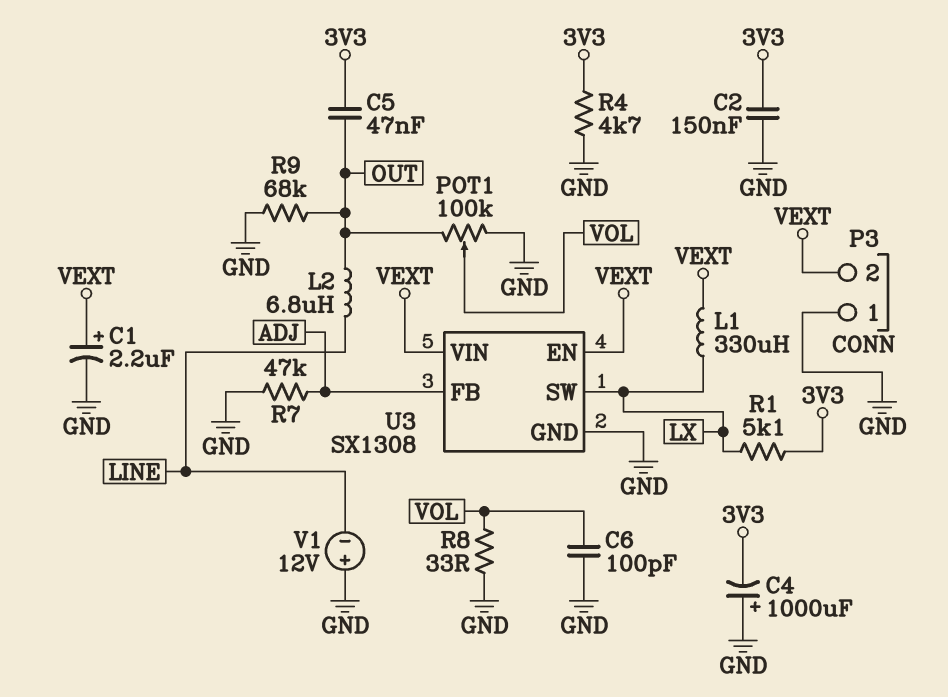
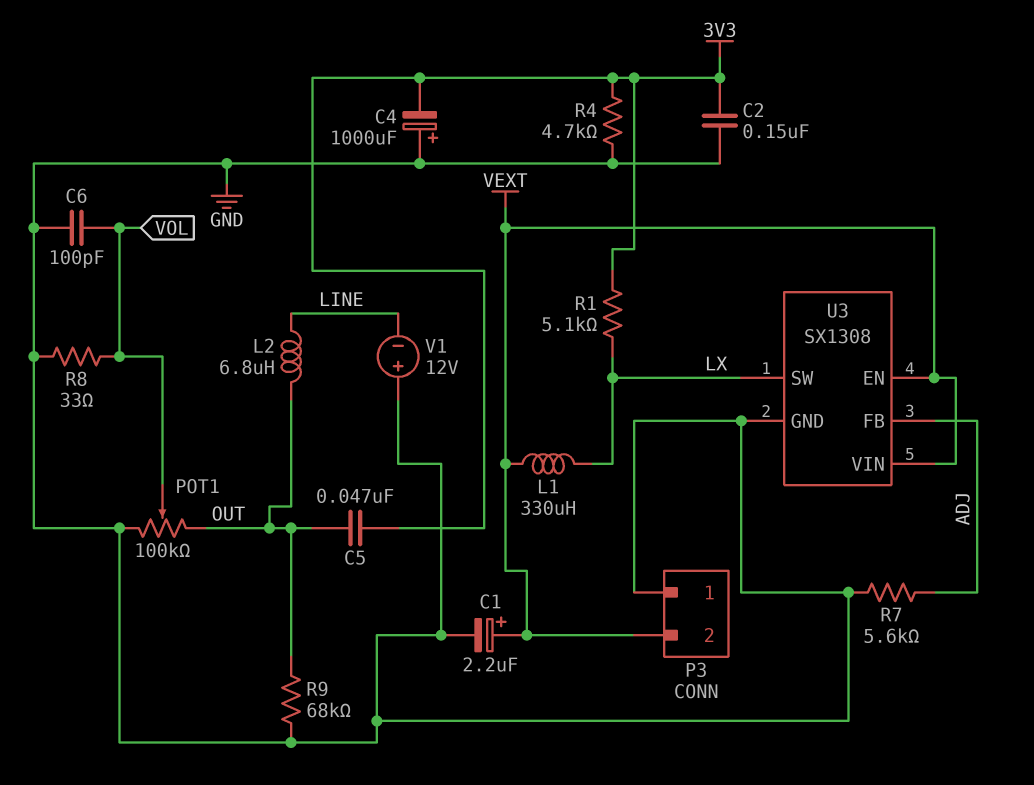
R7: 47k (ADJ, GND) -> 5.6k (ADJ, GND)

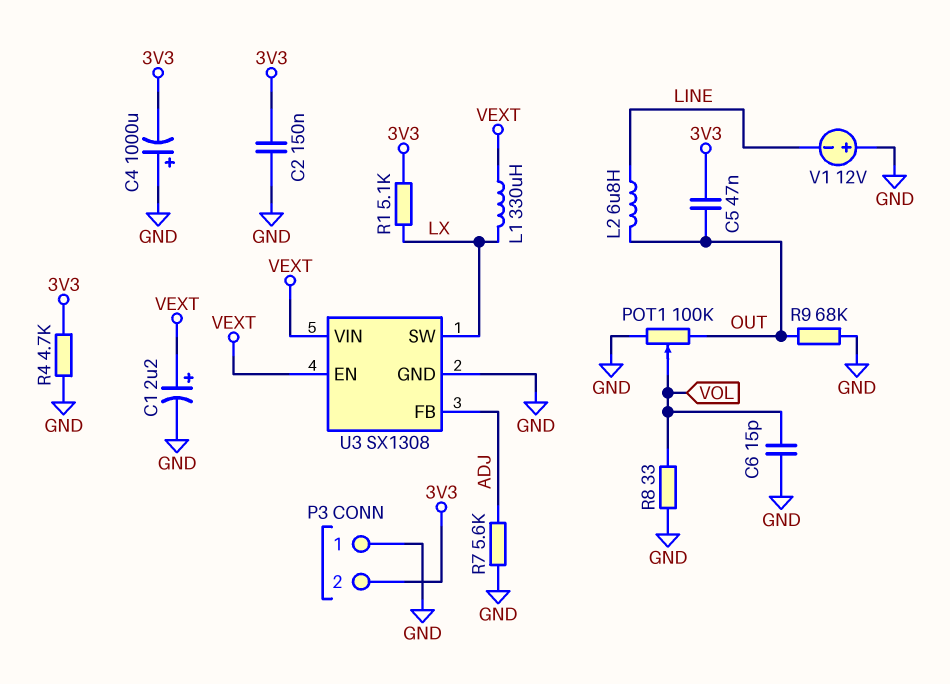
C6: 100pF (GND, VOL) -> 15pF (GND, VOL)
P3 pin 2: VEXT -> 3V3

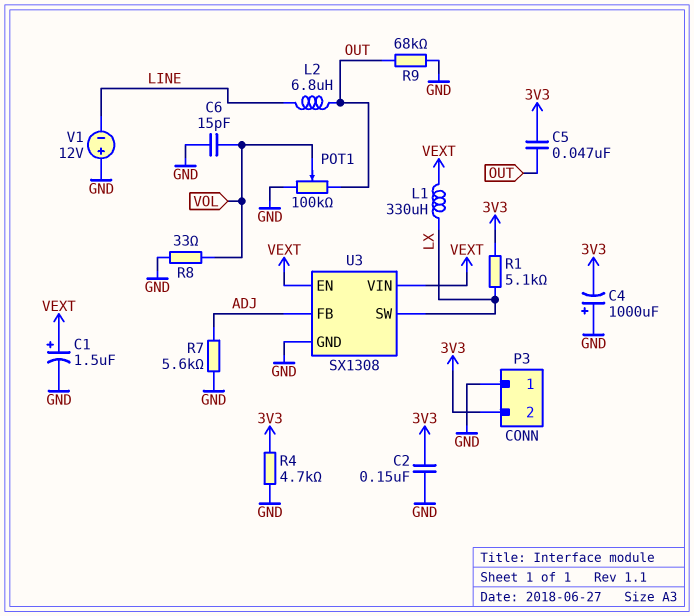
C1: 2.2uF (plus VEXT, minus GND) -> 1.5uF (plus VEXT, minus GND)

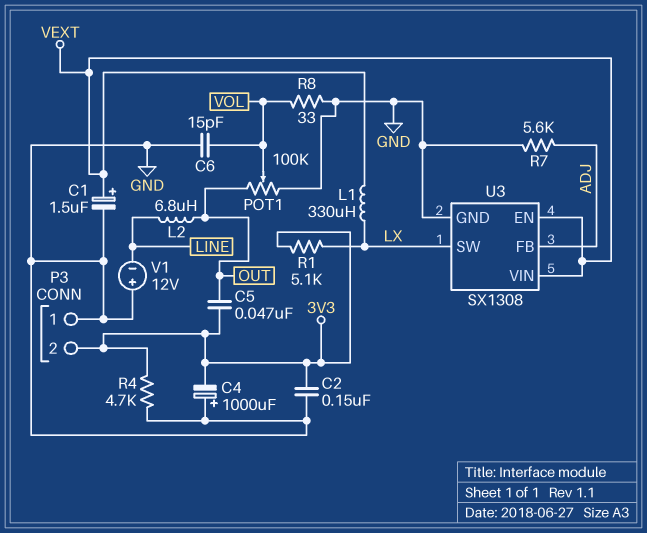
R9: 68k (GND, OUT) -> none

